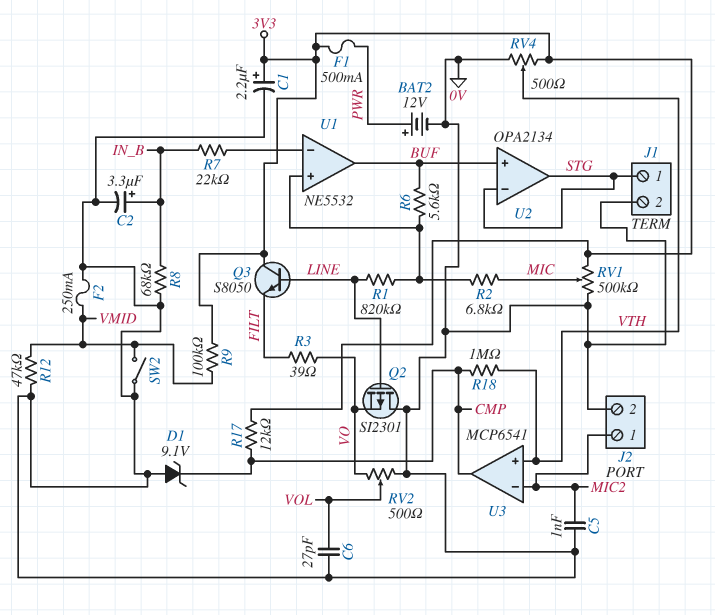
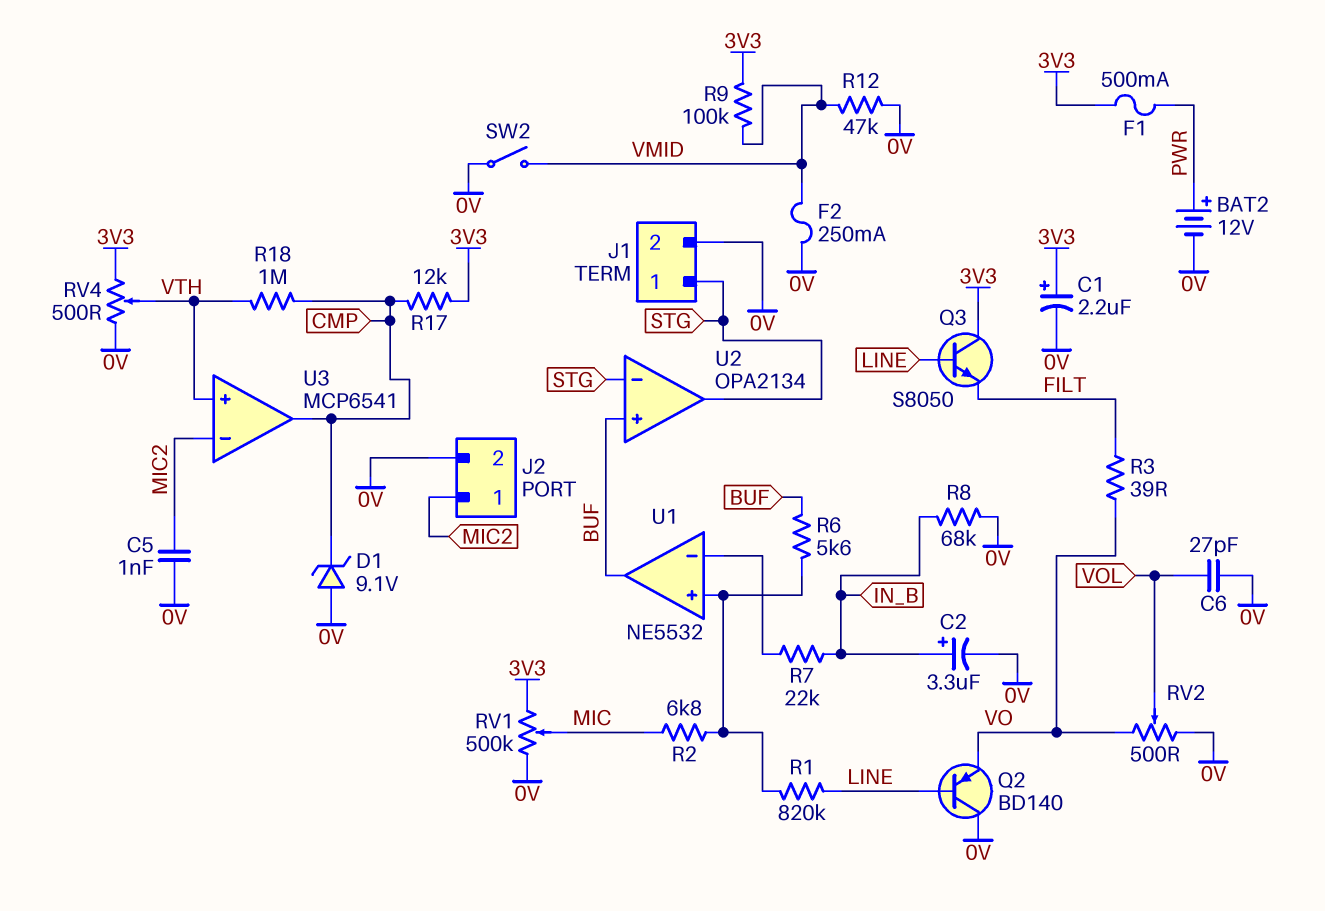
Q2: PMOS SI2301 (G LINE, D 0V, S VO) -> PNP BD140 (B LINE, C 0V, E VO)

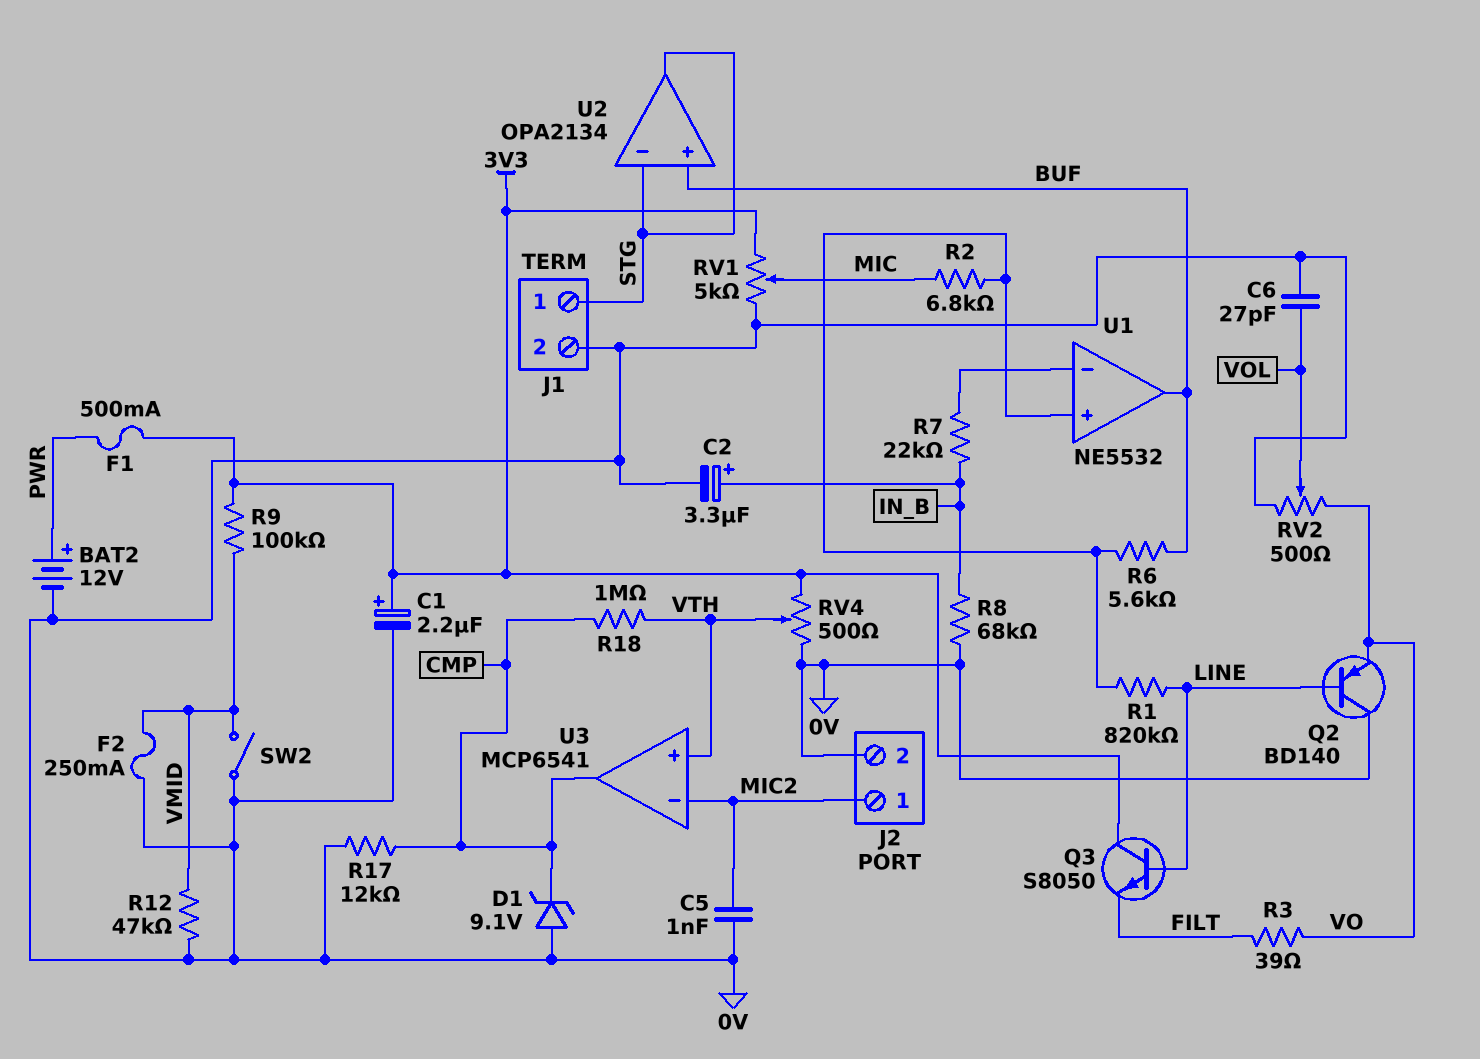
R17: 12k (3V3, CMP) -> 12k (0V, CMP)
RV1: 500k (0V, 3V3, wiper MIC) -> 5k (0V, 3V3, wiper MIC)

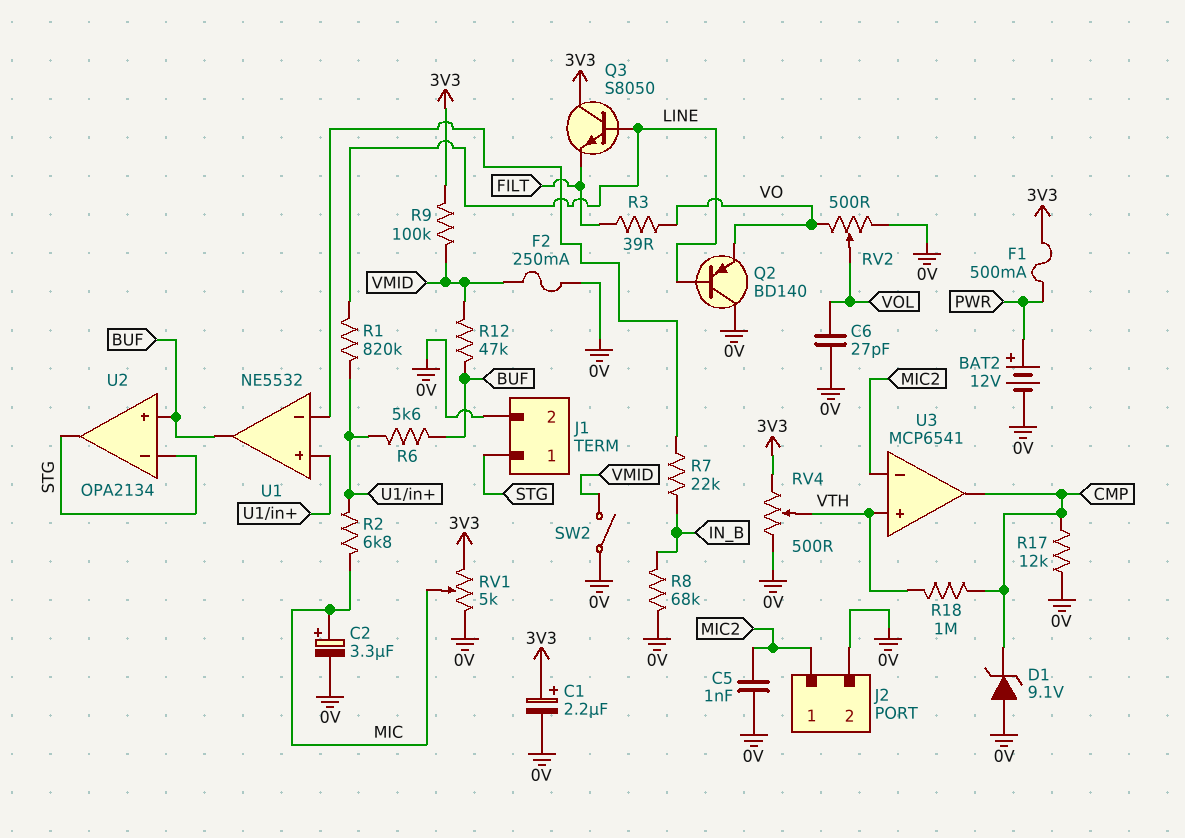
C2: 3.3uF (plus IN_B, minus 0V) -> 3.3uF (plus MIC, minus 0V)
R12: 47k (0V, VMID) -> 47k (BUF, VMID)

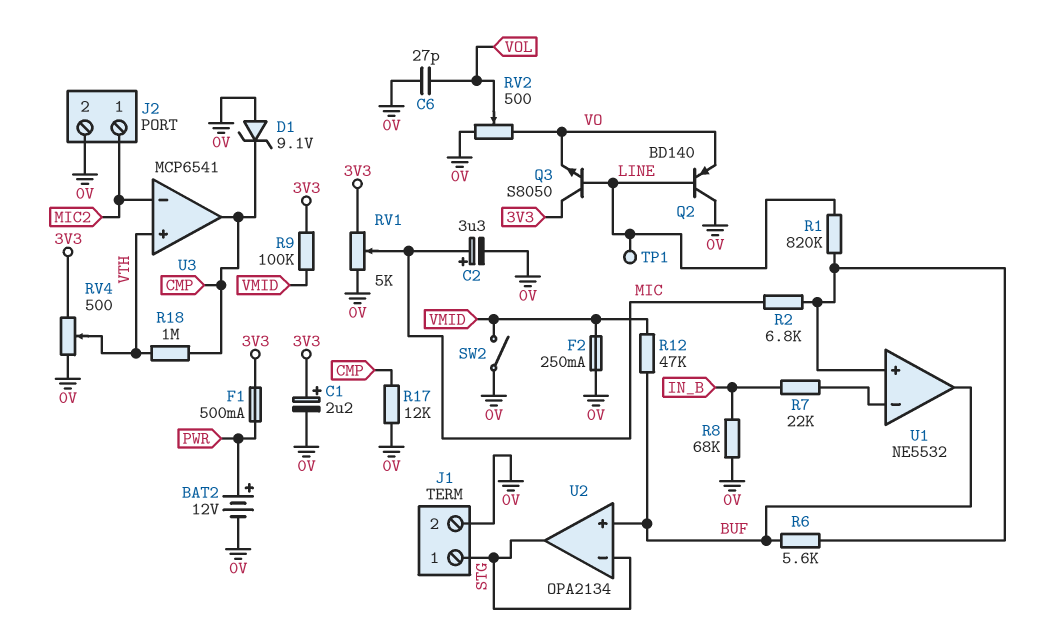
C5: 1nF (0V, MIC2) -> none
Q3: NPN S8050 (B LINE, C 3V3, E FILT) -> NPN S8050 (B LINE, C 3V3, E VO)
R3: 39 (FILT, VO) -> none
TP1: none -> test point (LINE)

